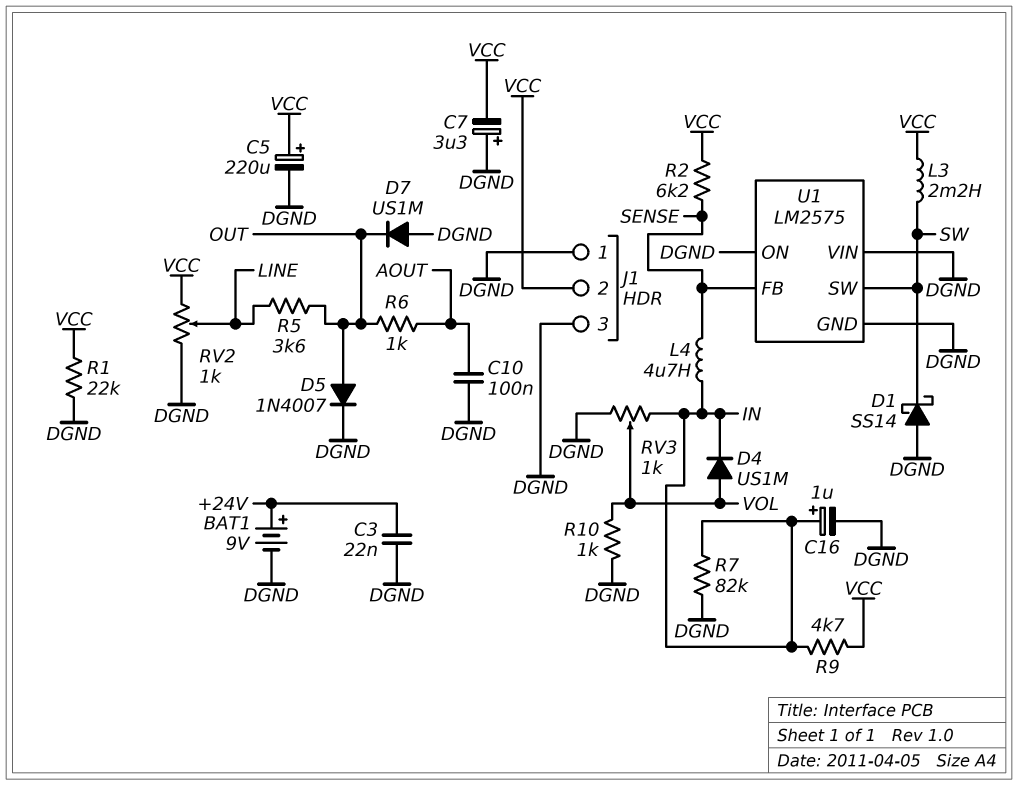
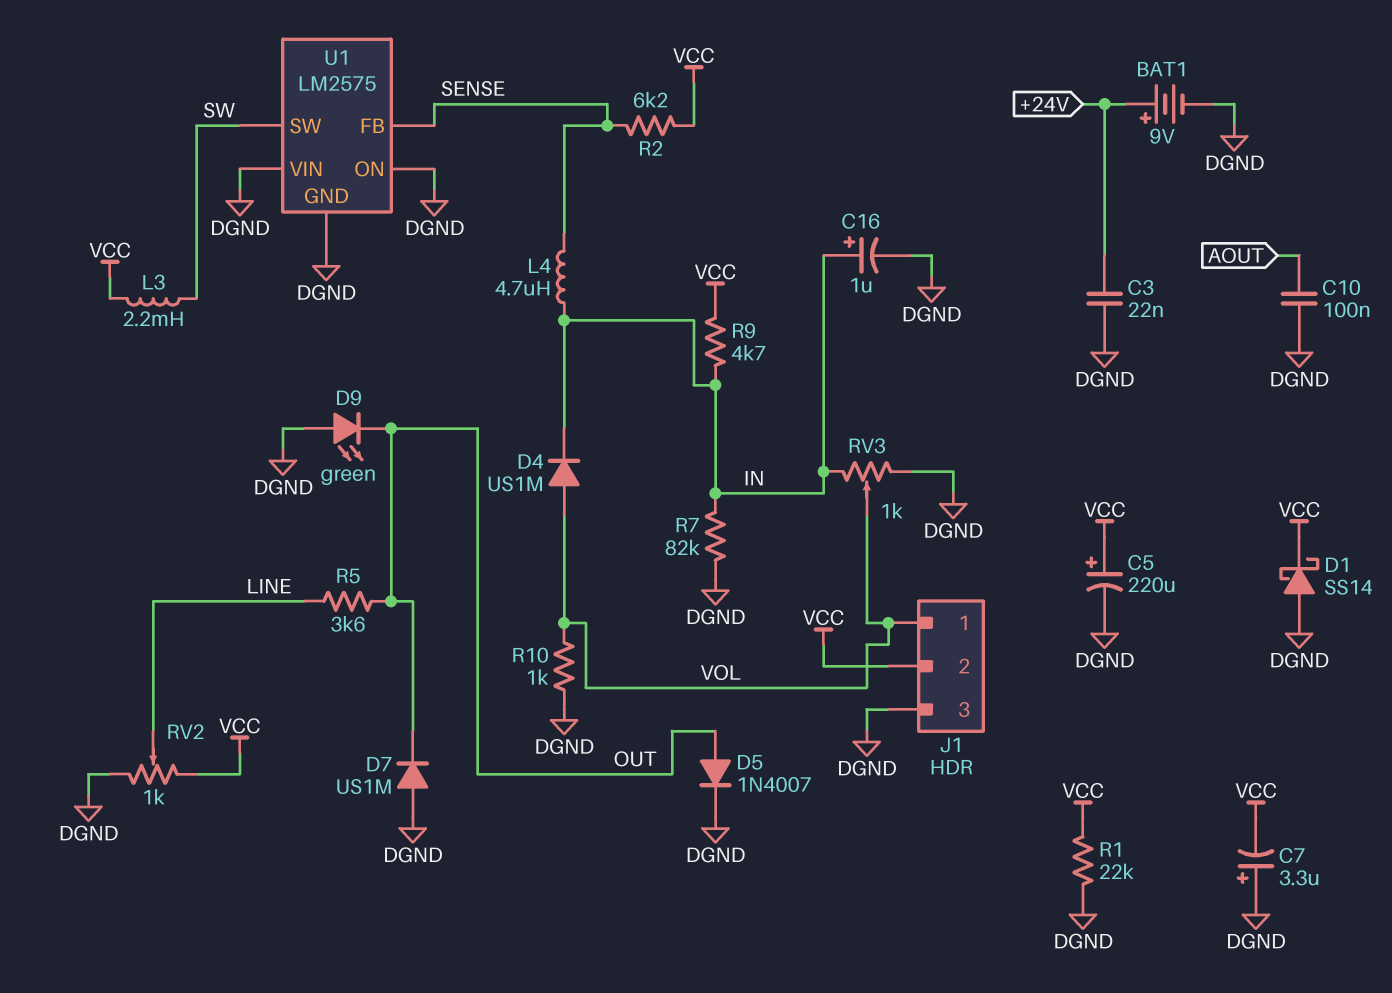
D1: schottky SS14 (A DGND, K SW) -> schottky SS14 (A DGND, K VCC)
D9: none -> LED green (A DGND, K OUT)
J1 pin 1: DGND -> VOL
R6: 1k (AOUT, OUT) -> none

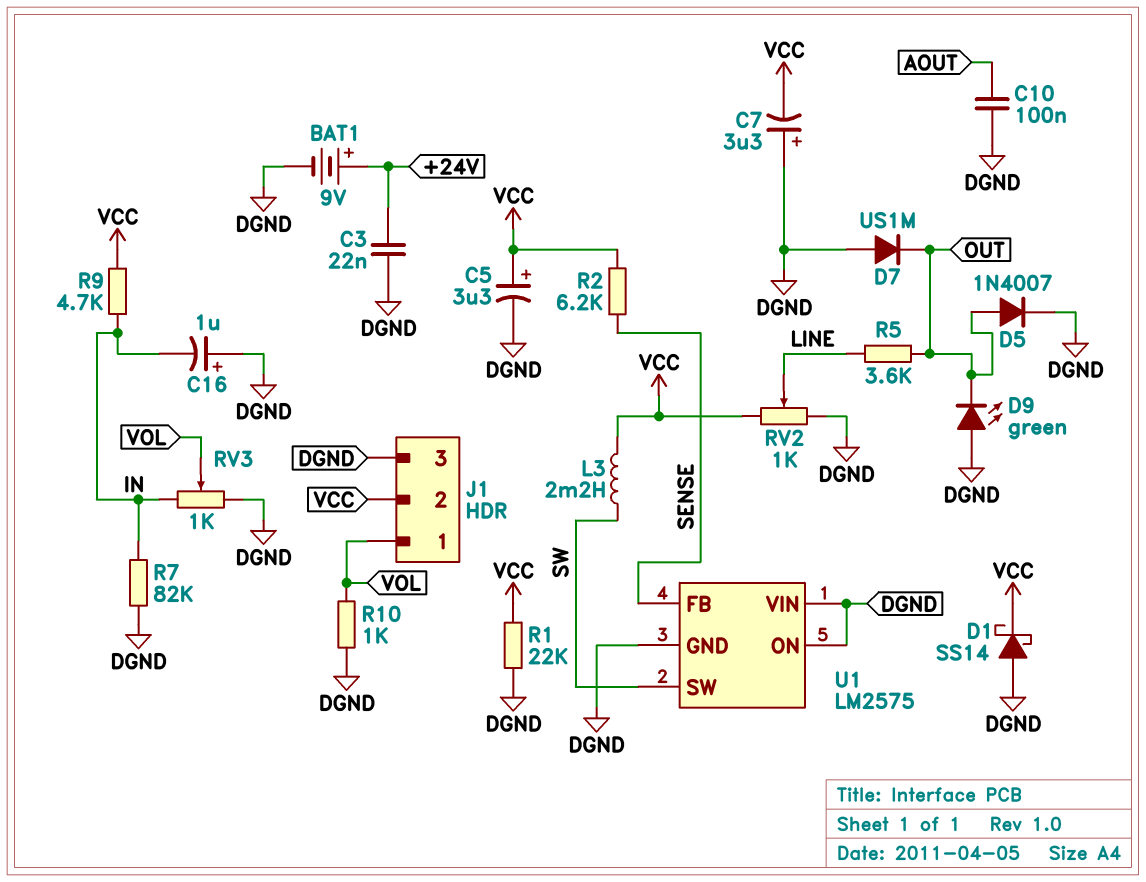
C5: 220uF (plus VCC, minus DGND) -> 3.3uF (plus VCC, minus DGND)
C16: 1uF (plus IN, minus DGND) -> 1uF (plus DGND, minus IN)
D4: diode US1M (A VOL, K IN) -> none
L4: 4.7uH (IN, SENSE) -> none

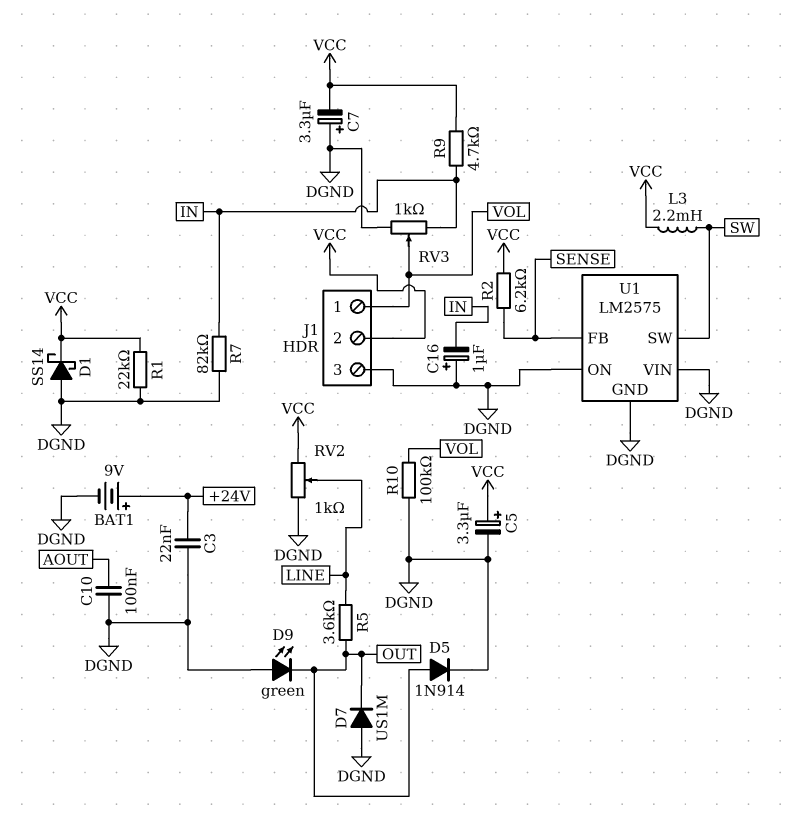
D5: diode 1N4007 (A OUT, K DGND) -> diode 1N914 (A OUT, K DGND)
R10: 1k (DGND, VOL) -> 100k (DGND, VOL)

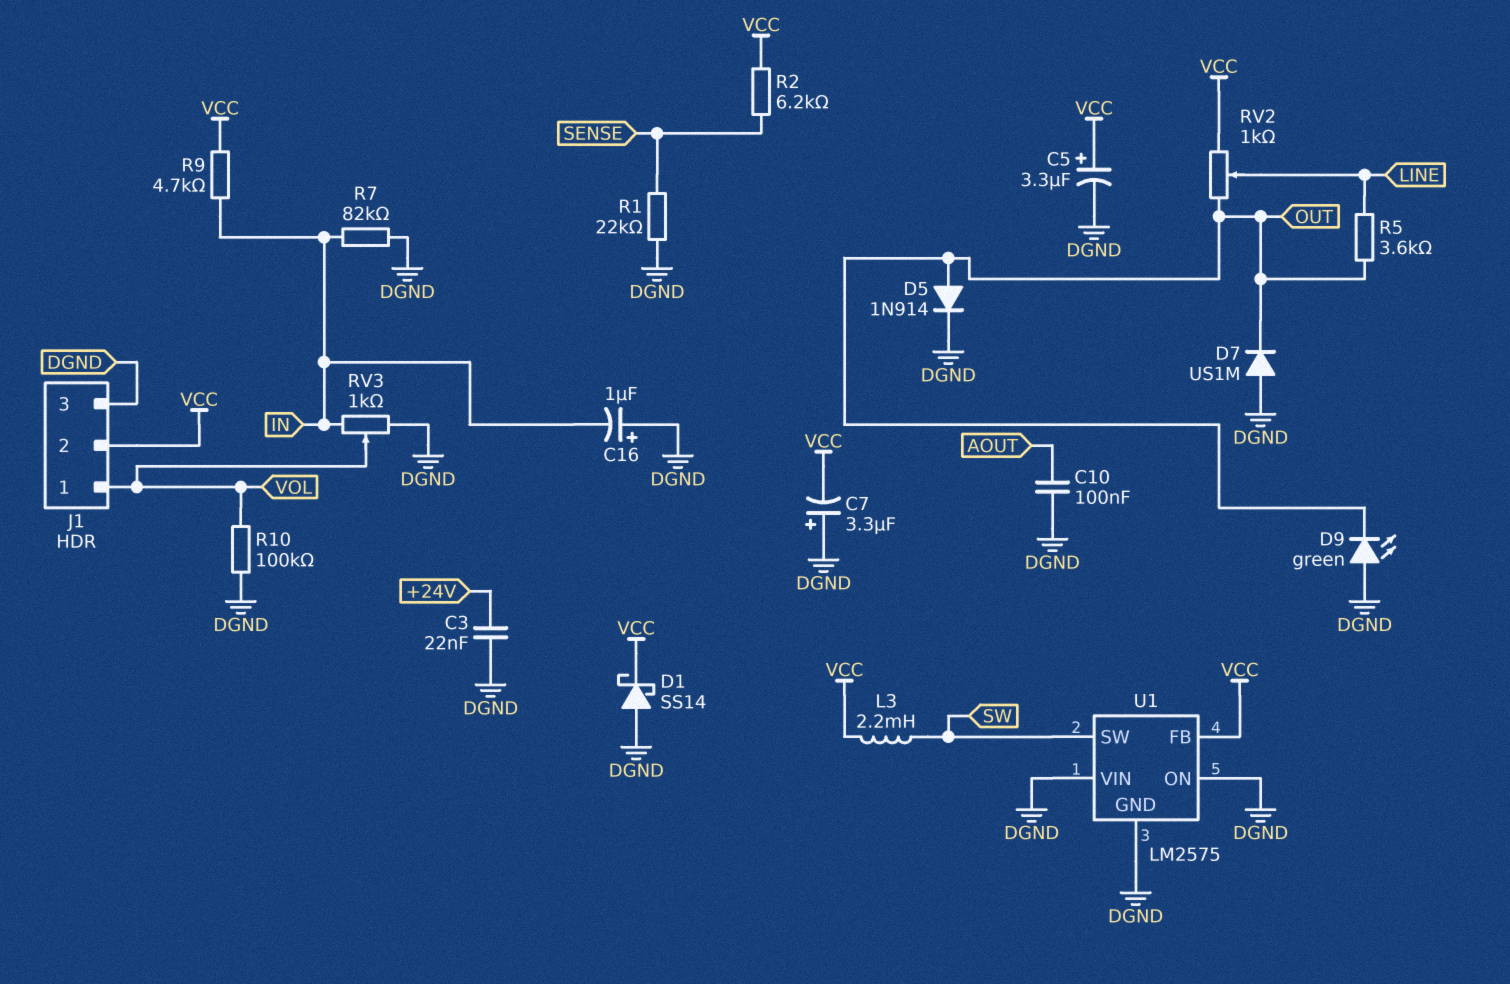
BAT1: 9V (plus +24V, minus DGND) -> none
R1: 22k (DGND, VCC) -> 22k (DGND, SENSE)
RV2: 1k (DGND, VCC, wiper LINE) -> 1k (OUT, VCC, wiper LINE)
U1 pin FB: SENSE -> VCC

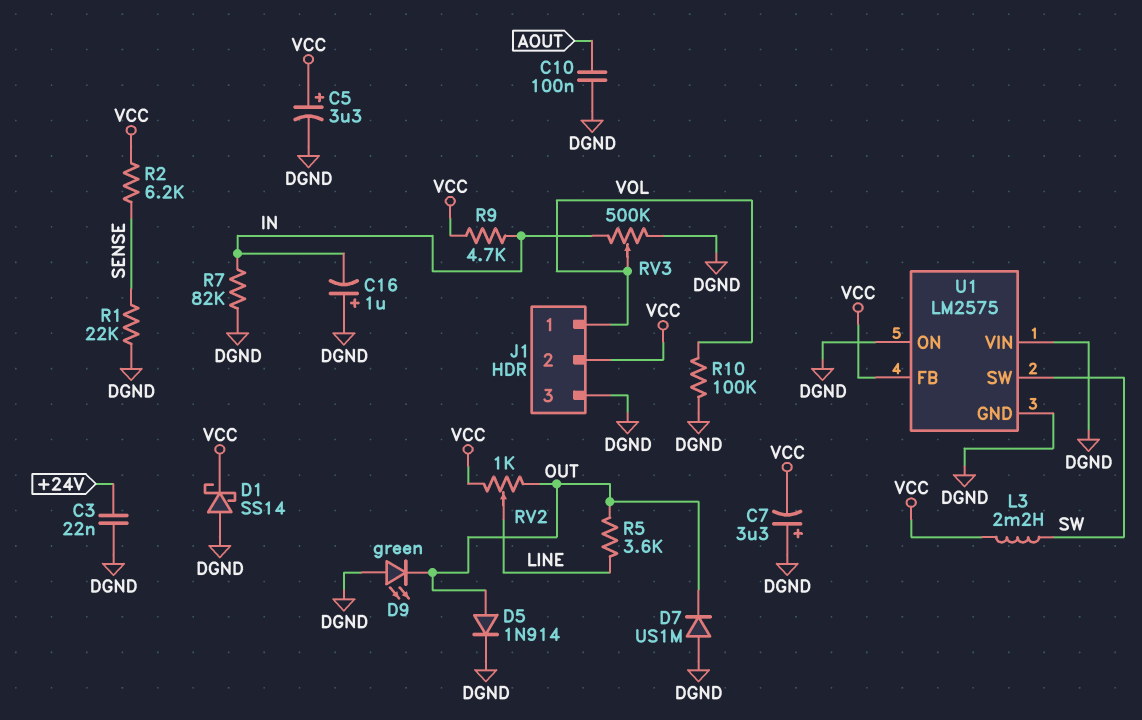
RV3: 1k (DGND, IN, wiper VOL) -> 500k (DGND, IN, wiper VOL)

